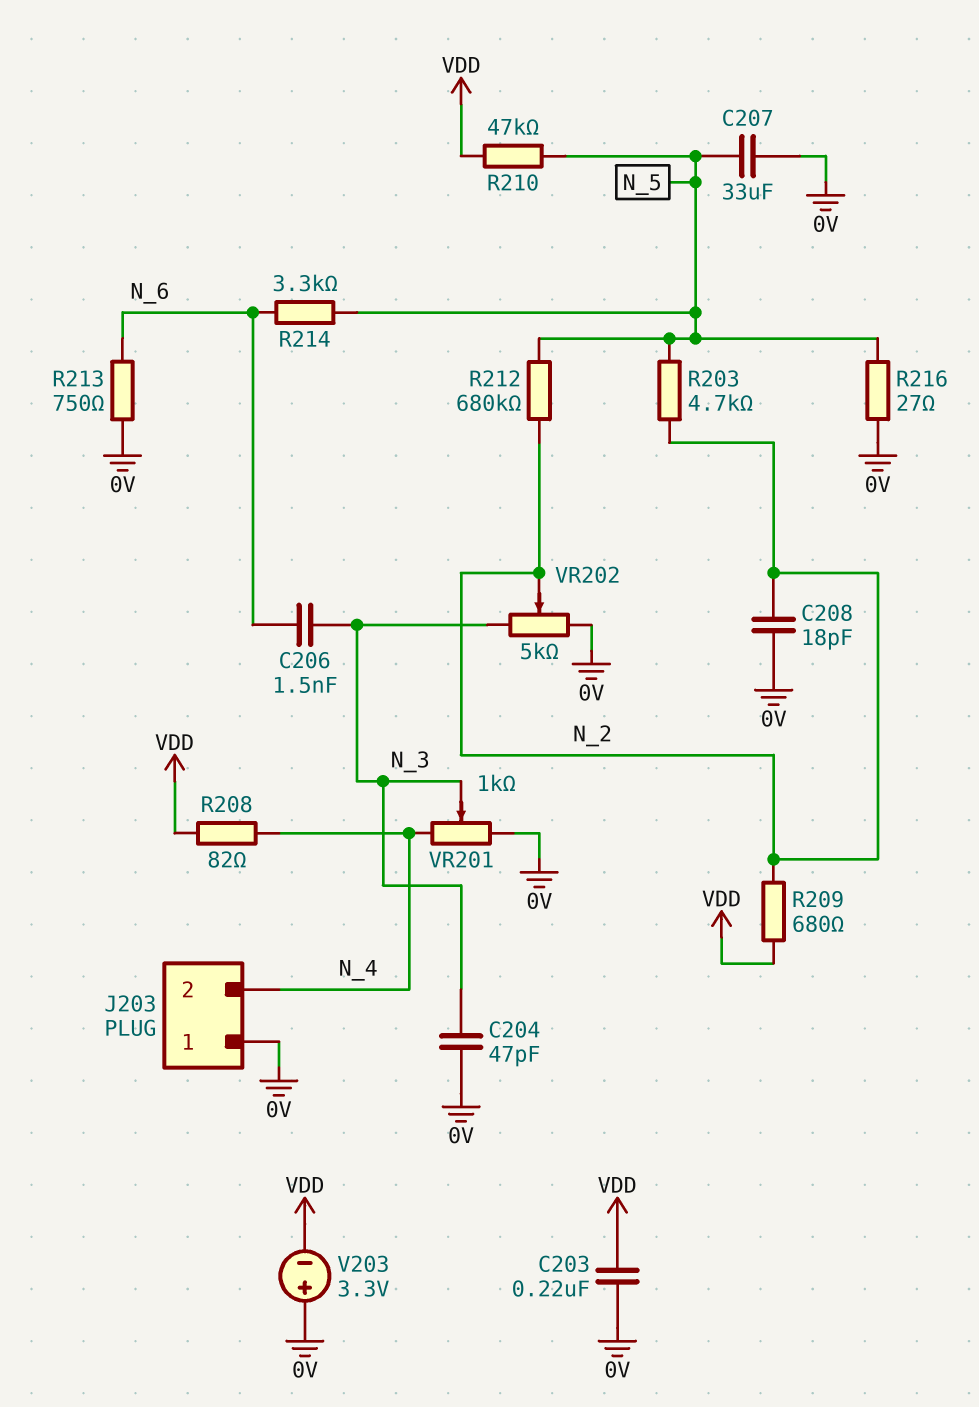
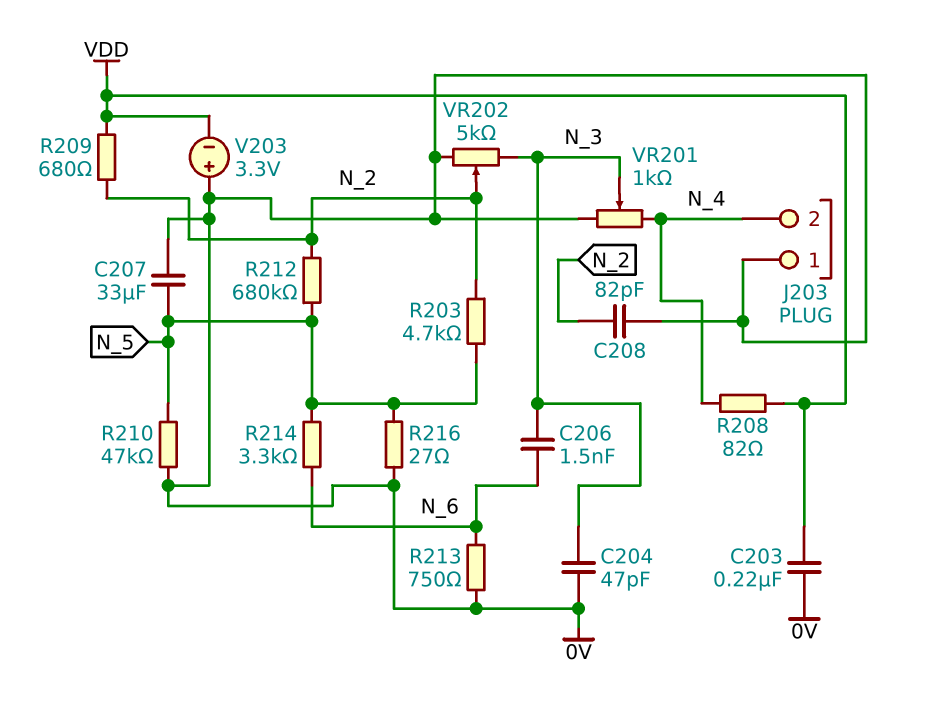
C208: 18pF (0V, N_2) -> 82pF (0V, N_2)
R210: 47k (N_5, VDD) -> 47k (0V, N_5)

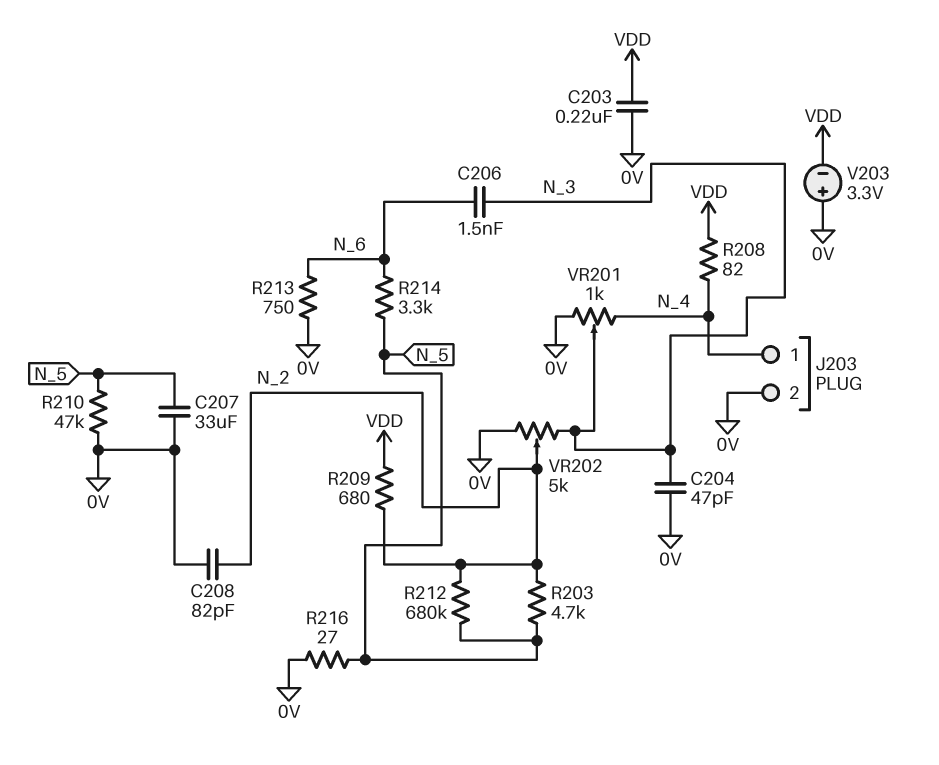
J203 pin 1: 0V -> N_4
J203 pin 2: N_4 -> 0V

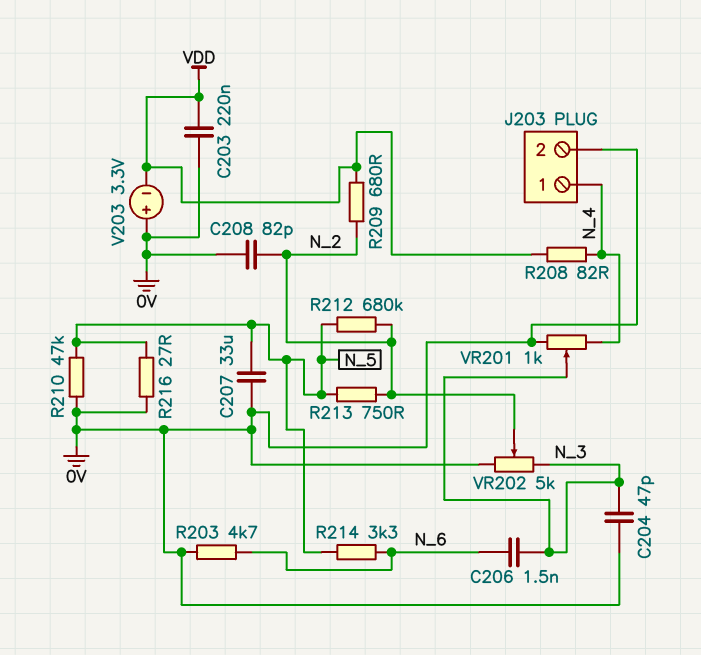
R203: 4.7k (N_2, N_5) -> 4.7k (0V, N_6)
R213: 750 (0V, N_6) -> 750 (N_2, N_5)

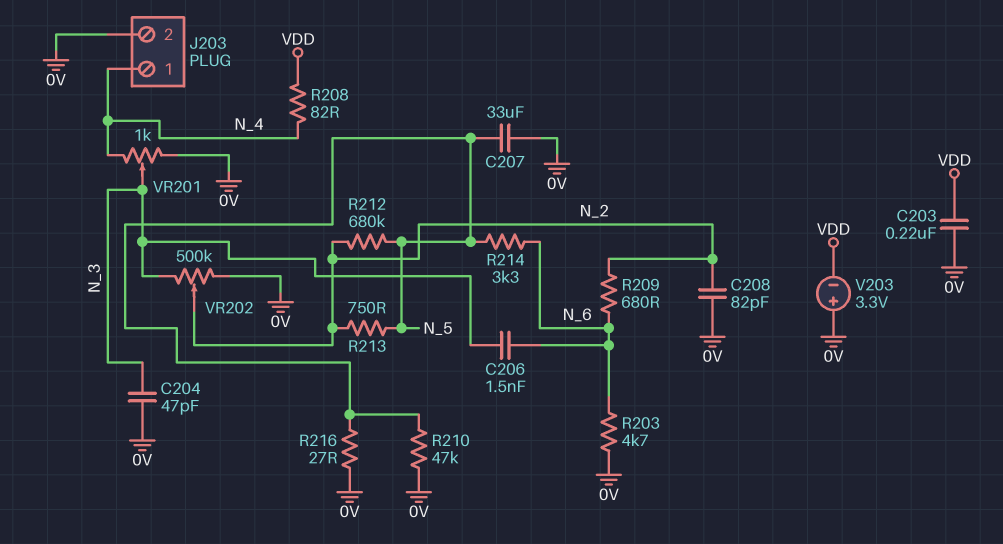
R209: 680 (N_2, VDD) -> 680 (N_2, N_6)
VR202: 5k (0V, N_3, wiper N_2) -> 500k (0V, N_3, wiper N_2)

